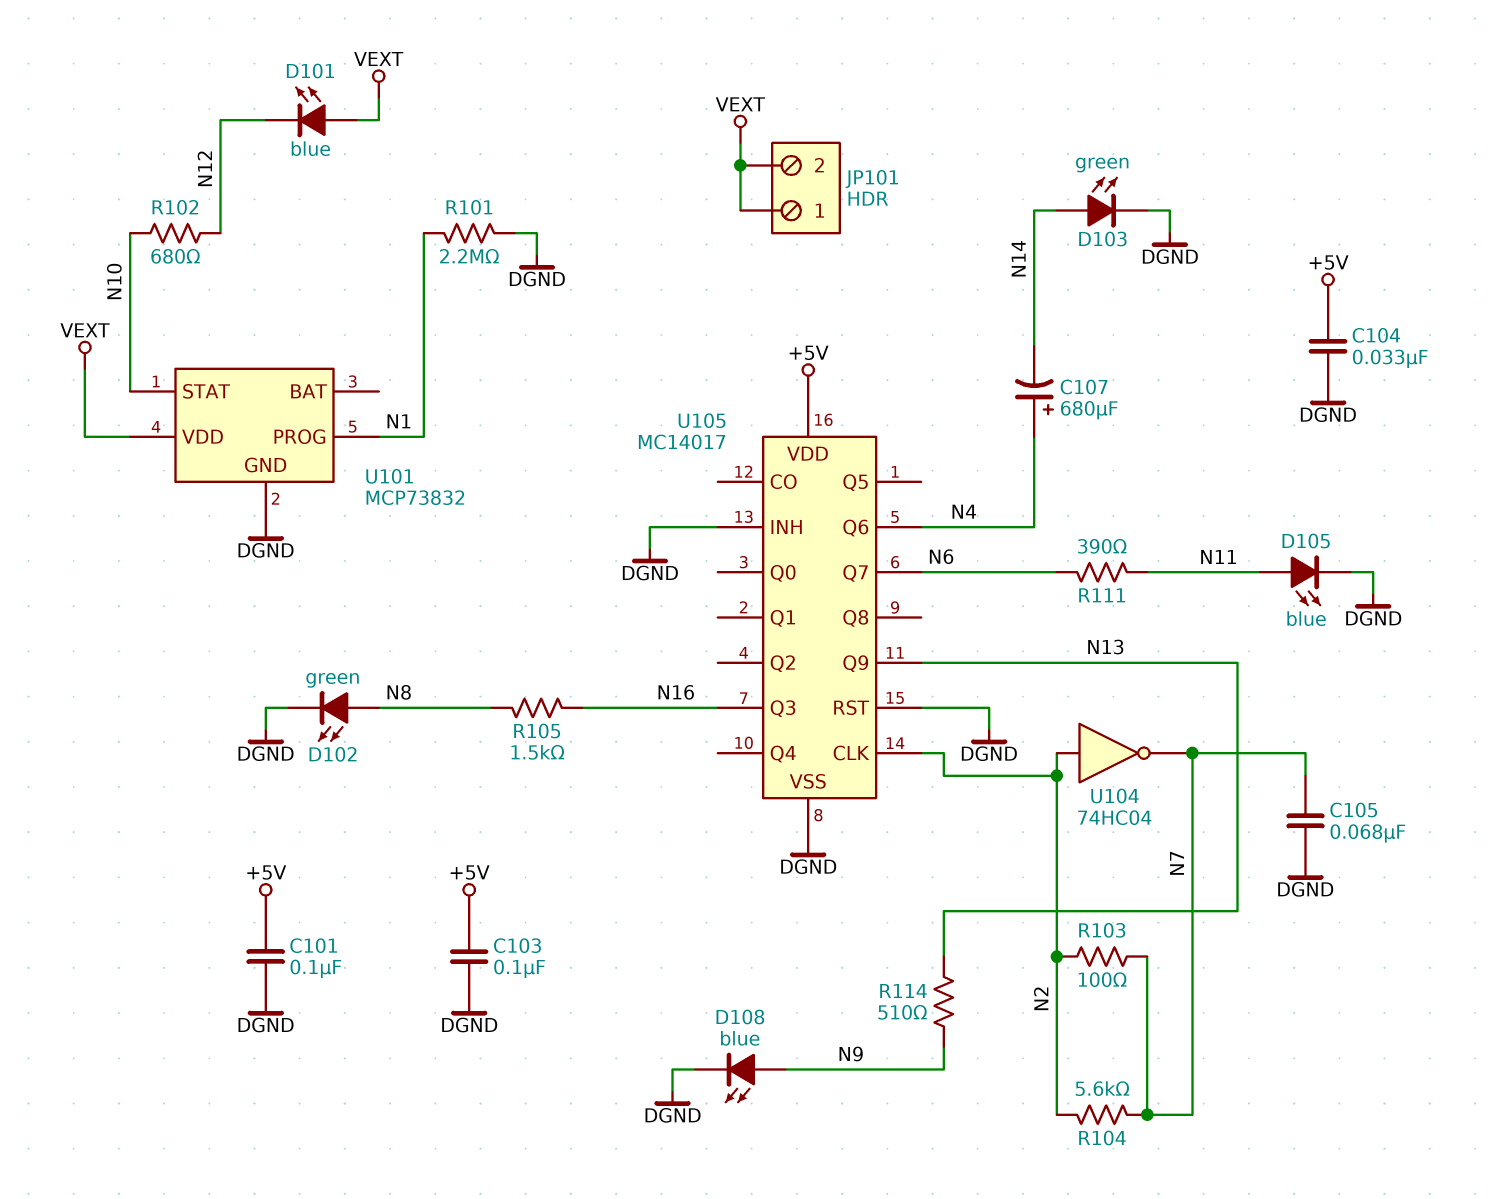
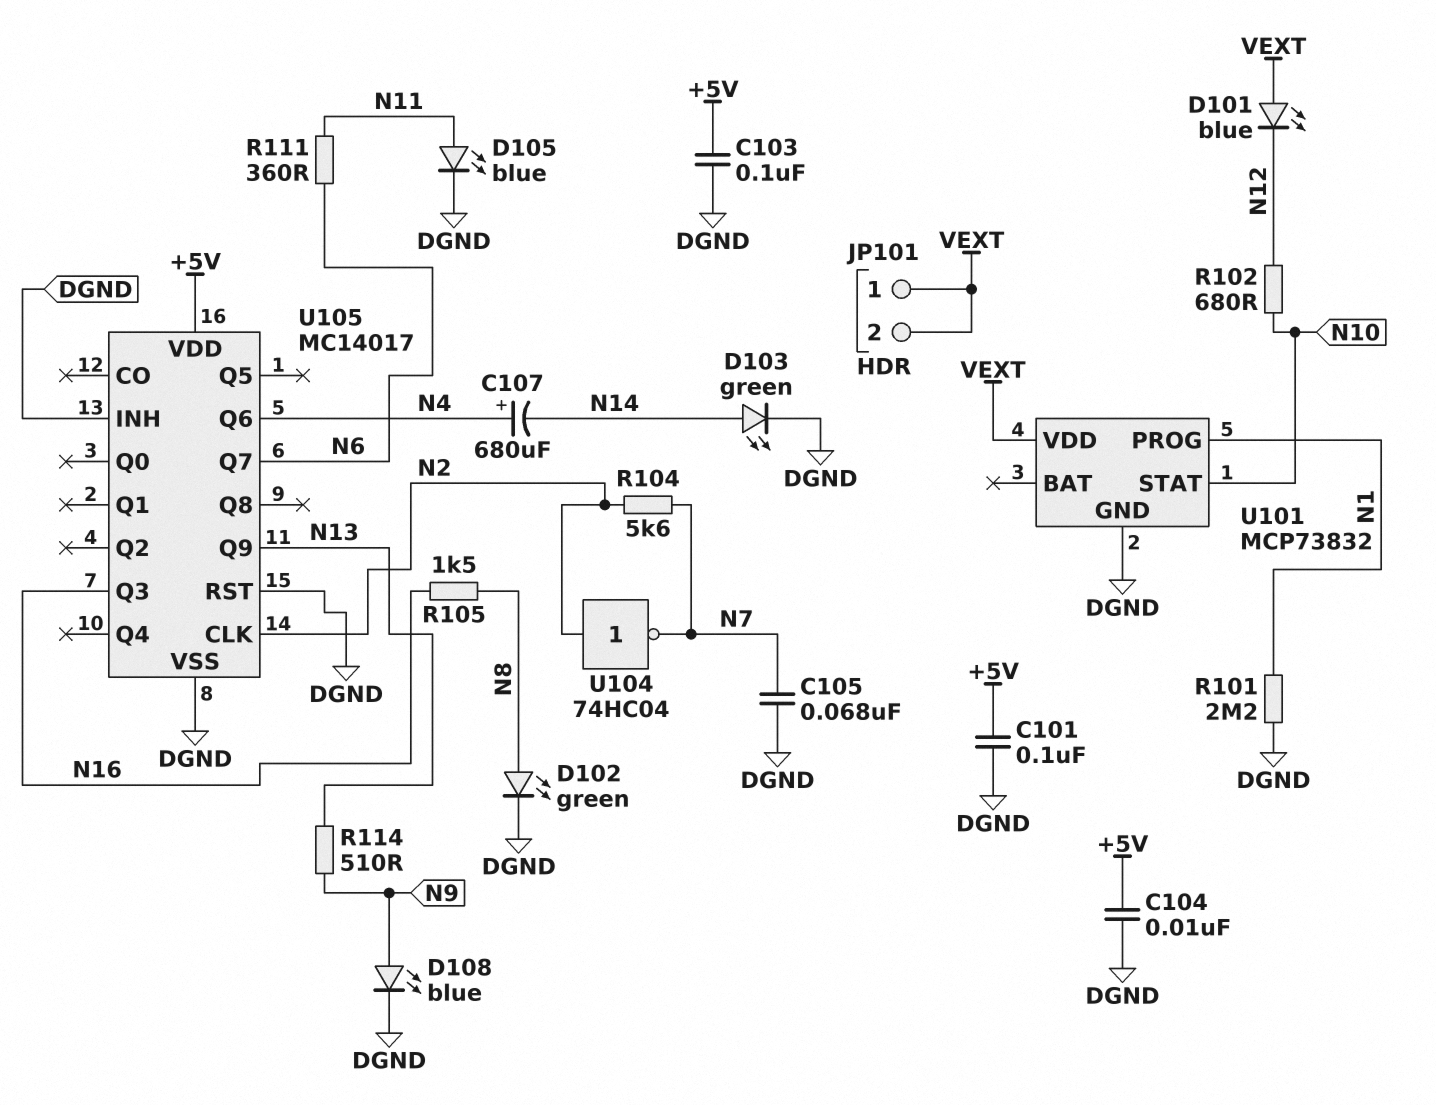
C104: 33nF (+5V, DGND) -> 10nF (+5V, DGND)
R103: 100 (N2, N7) -> none
R111: 390 (N6, N11) -> 360 (N6, N11)

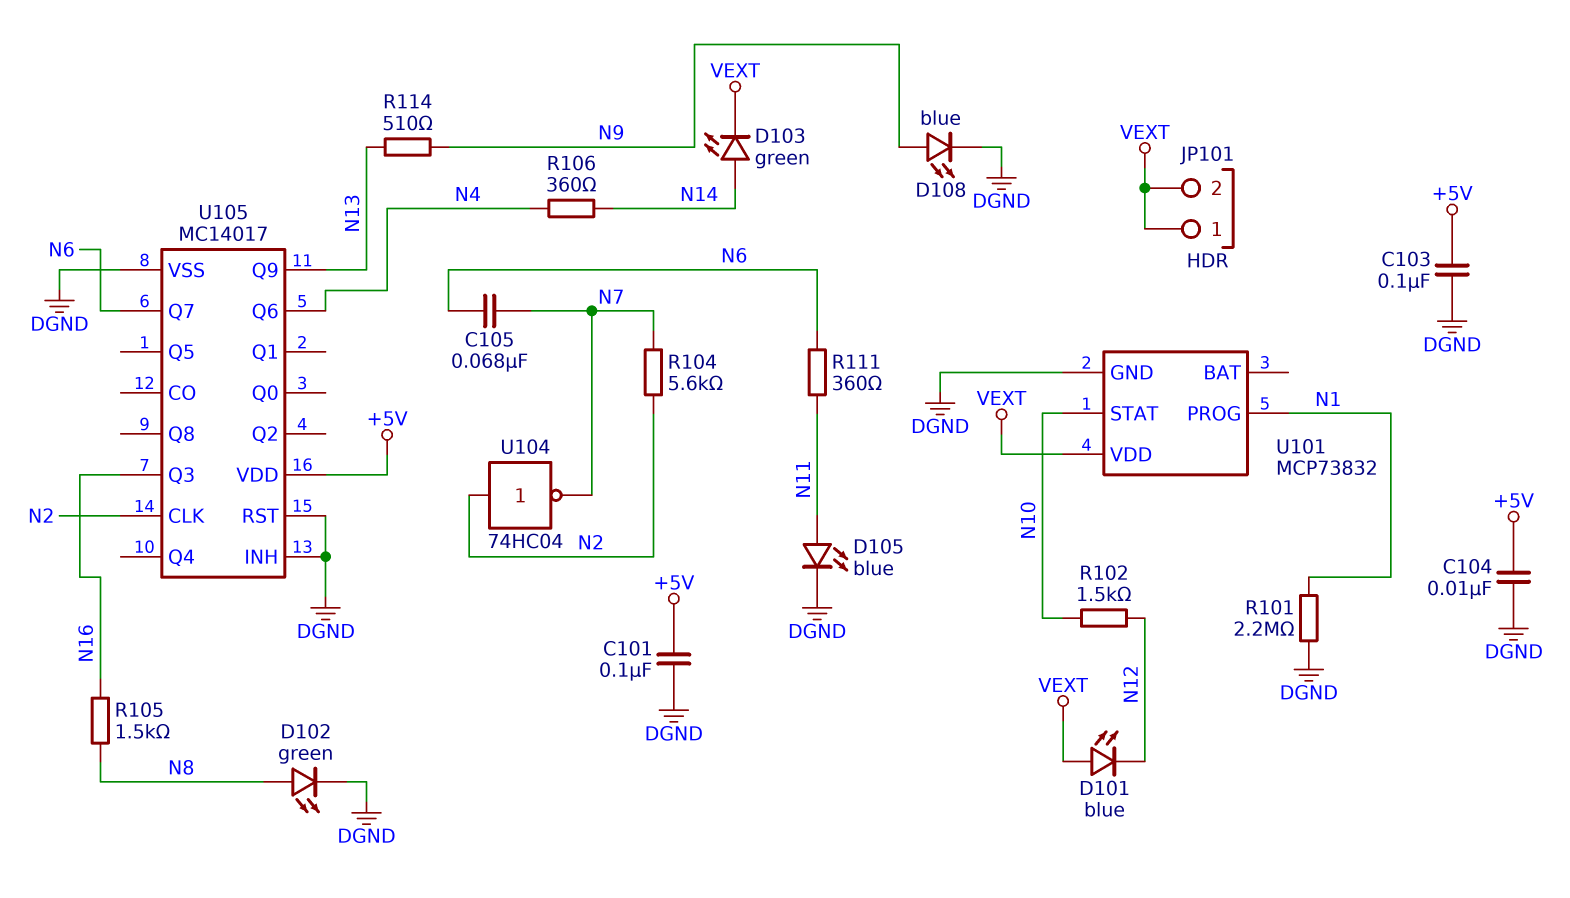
C105: 68nF (DGND, N7) -> 68nF (N6, N7)
C107: 680uF (plus N4, minus N14) -> none
D103: LED green (A N14, K DGND) -> LED green (A N14, K VEXT)
R102: 680 (N10, N12) -> 1.5k (N10, N12)
R106: none -> 360 (N4, N14)

